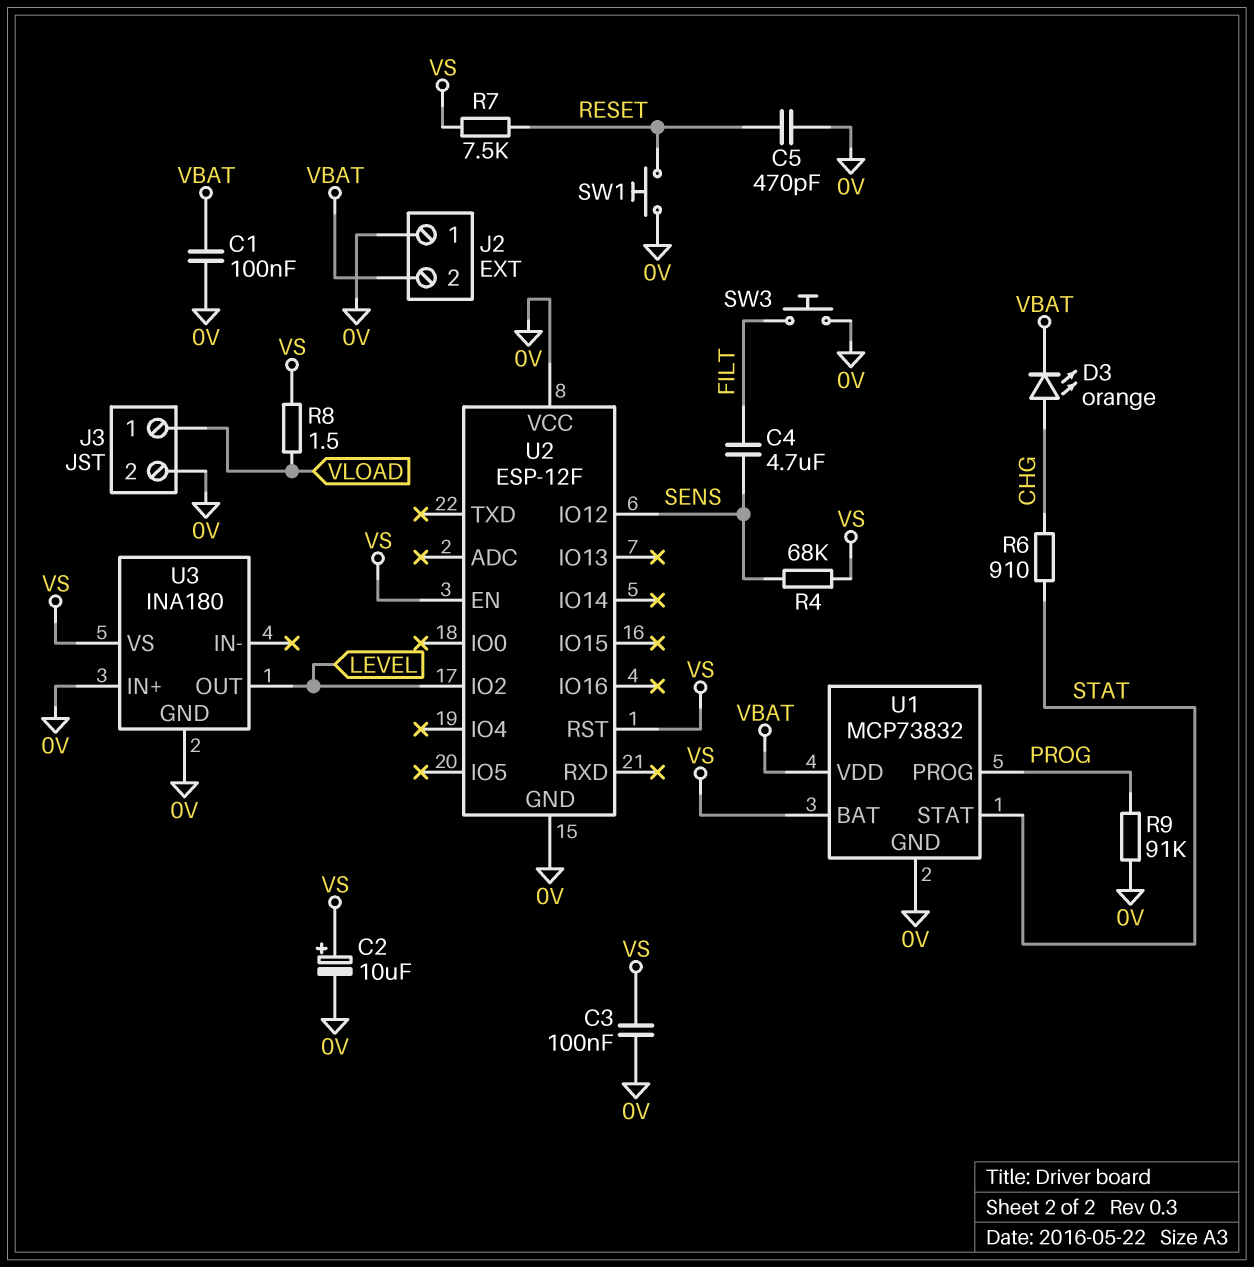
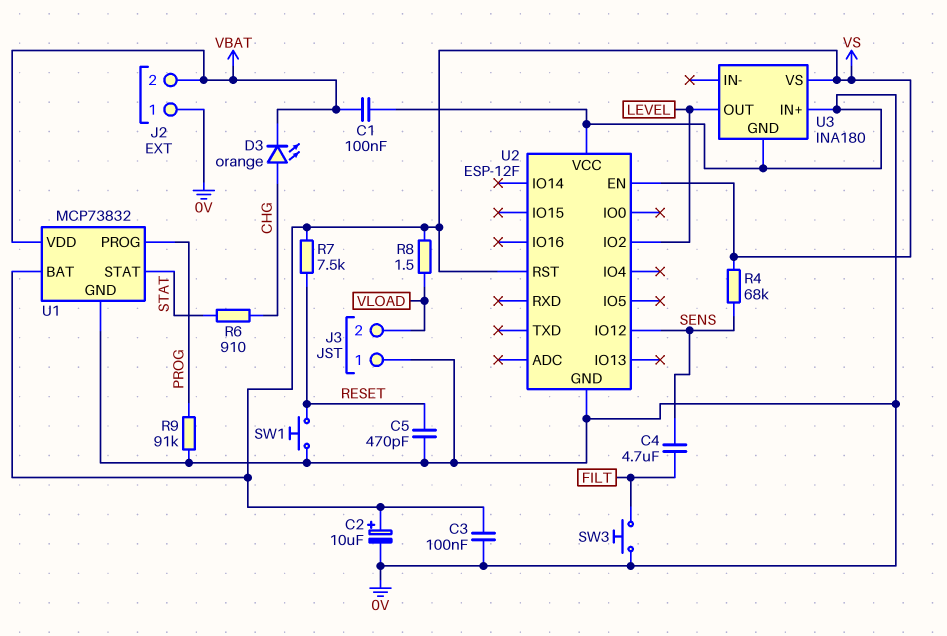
J3 pin 1: VLOAD -> 0V
J3 pin 2: 0V -> VLOAD

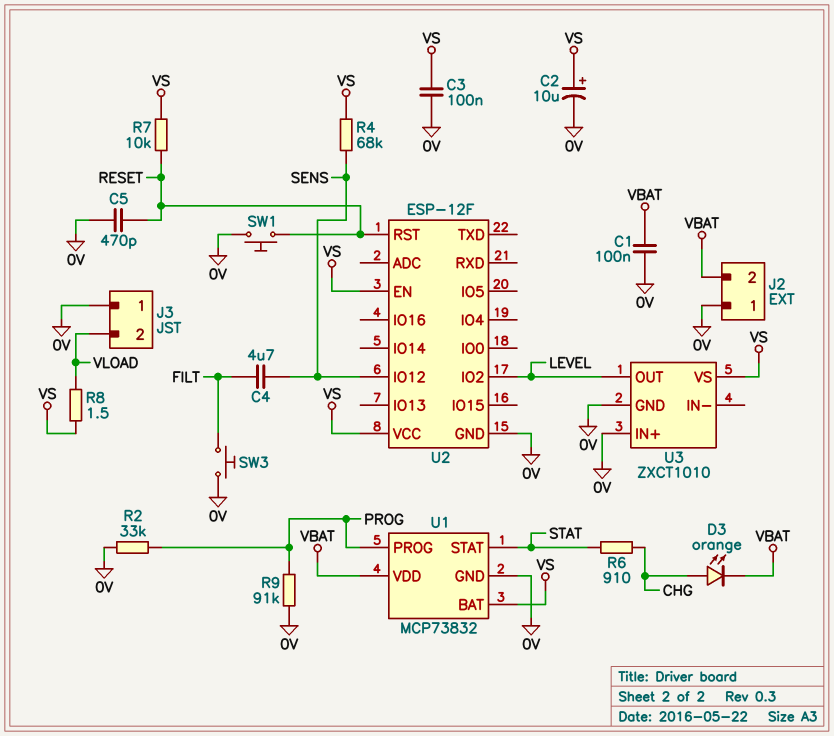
R2: none -> 33k (0V, PROG)
R7: 7.5k (RESET, VS) -> 10k (RESET, VS)
U2 pin RST: VS -> RESET
U2 pin VCC: 0V -> VS
U3: INA180 -> ZXCT1010

